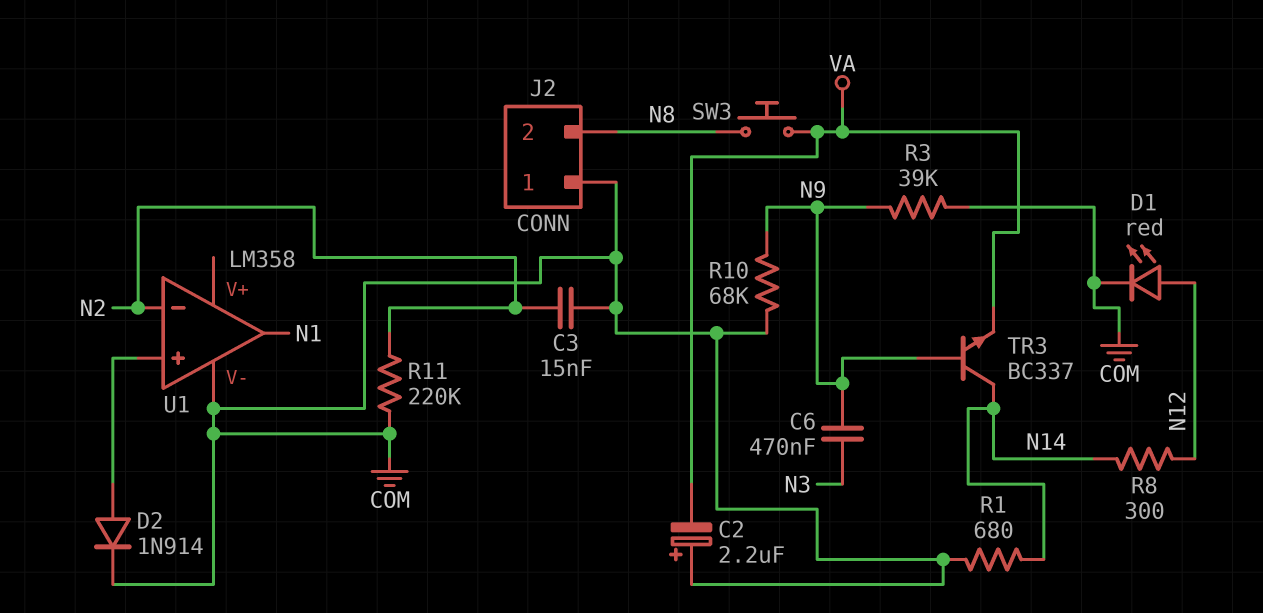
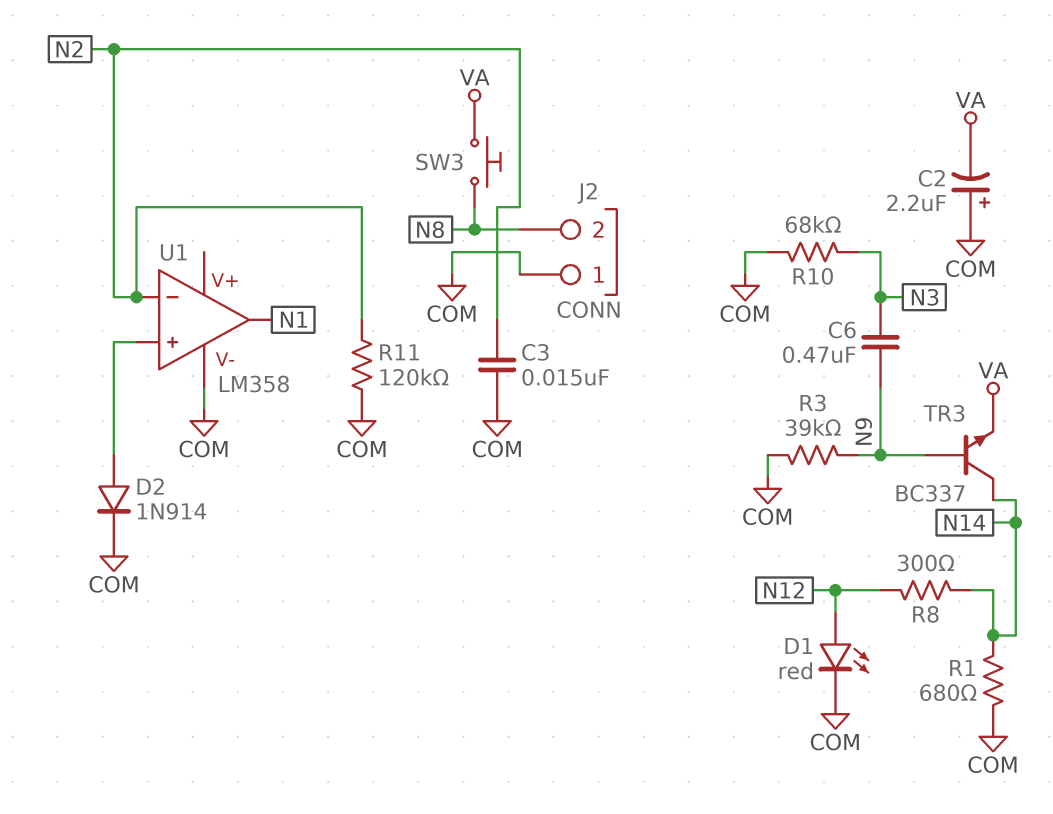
R10: 68k (COM, N9) -> 68k (COM, N3)
R11: 220k (COM, N2) -> 120k (COM, N2)

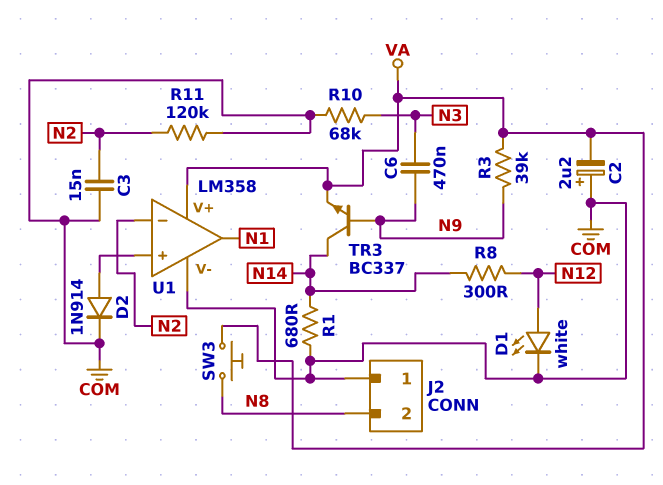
D1: LED red (A N12, K COM) -> LED white (A N12, K COM)
R3: 39k (COM, N9) -> 39k (N9, VA)
U1 pin V+: none -> VA

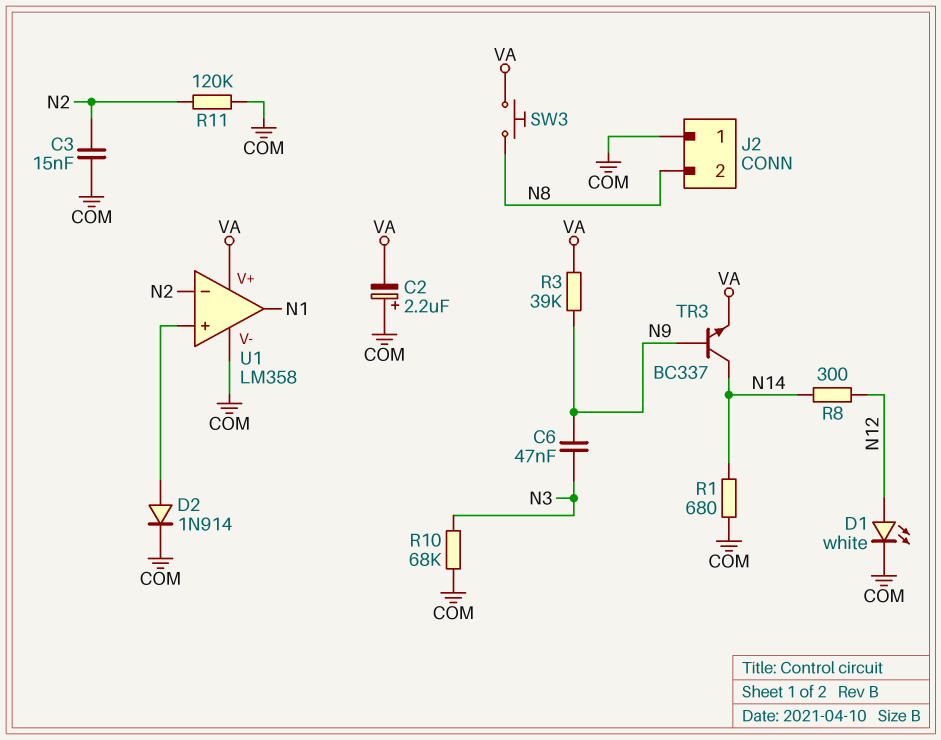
C6: 470nF (N3, N9) -> 47nF (N3, N9)

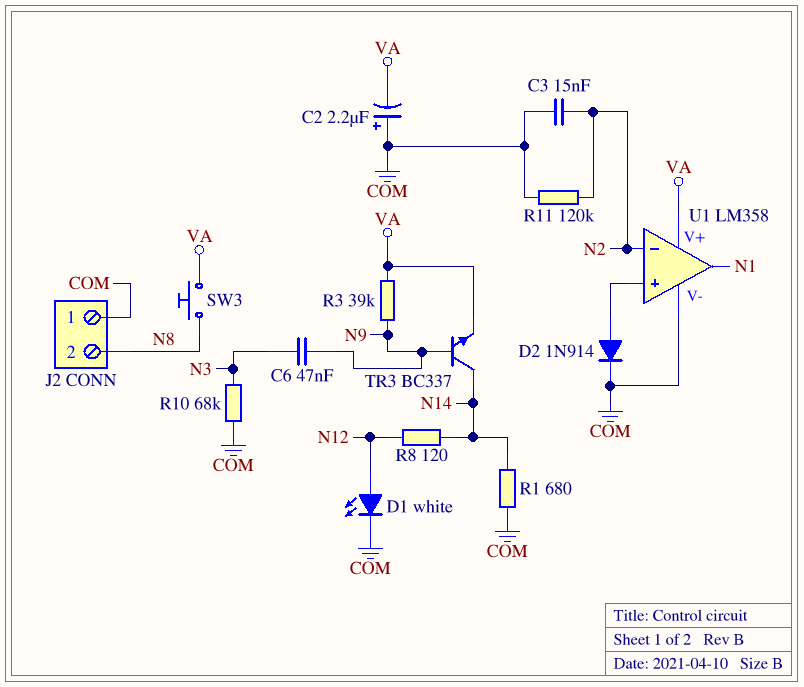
R8: 300 (N12, N14) -> 120 (N12, N14)

